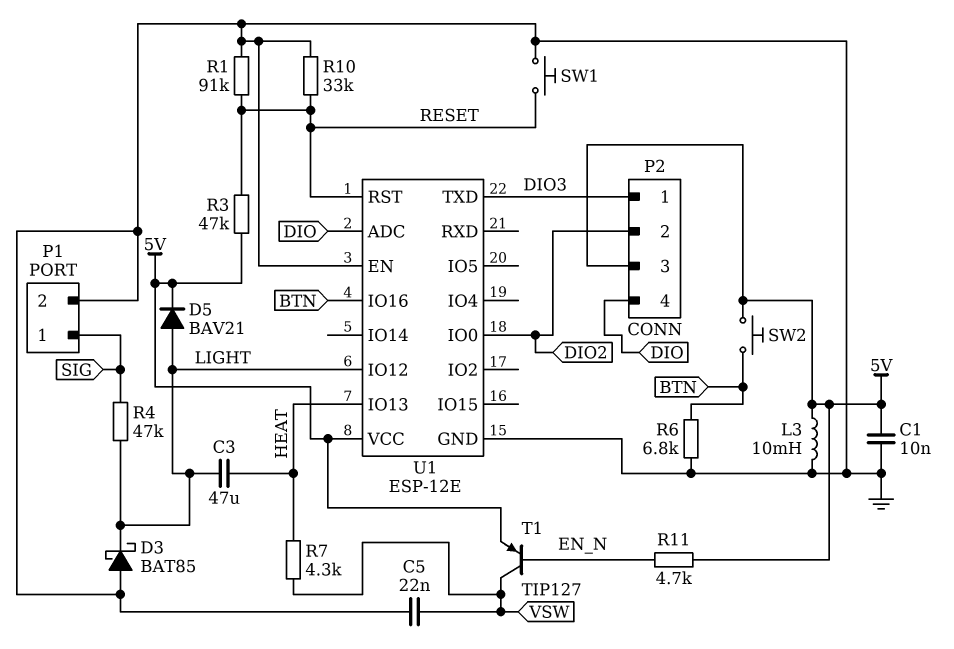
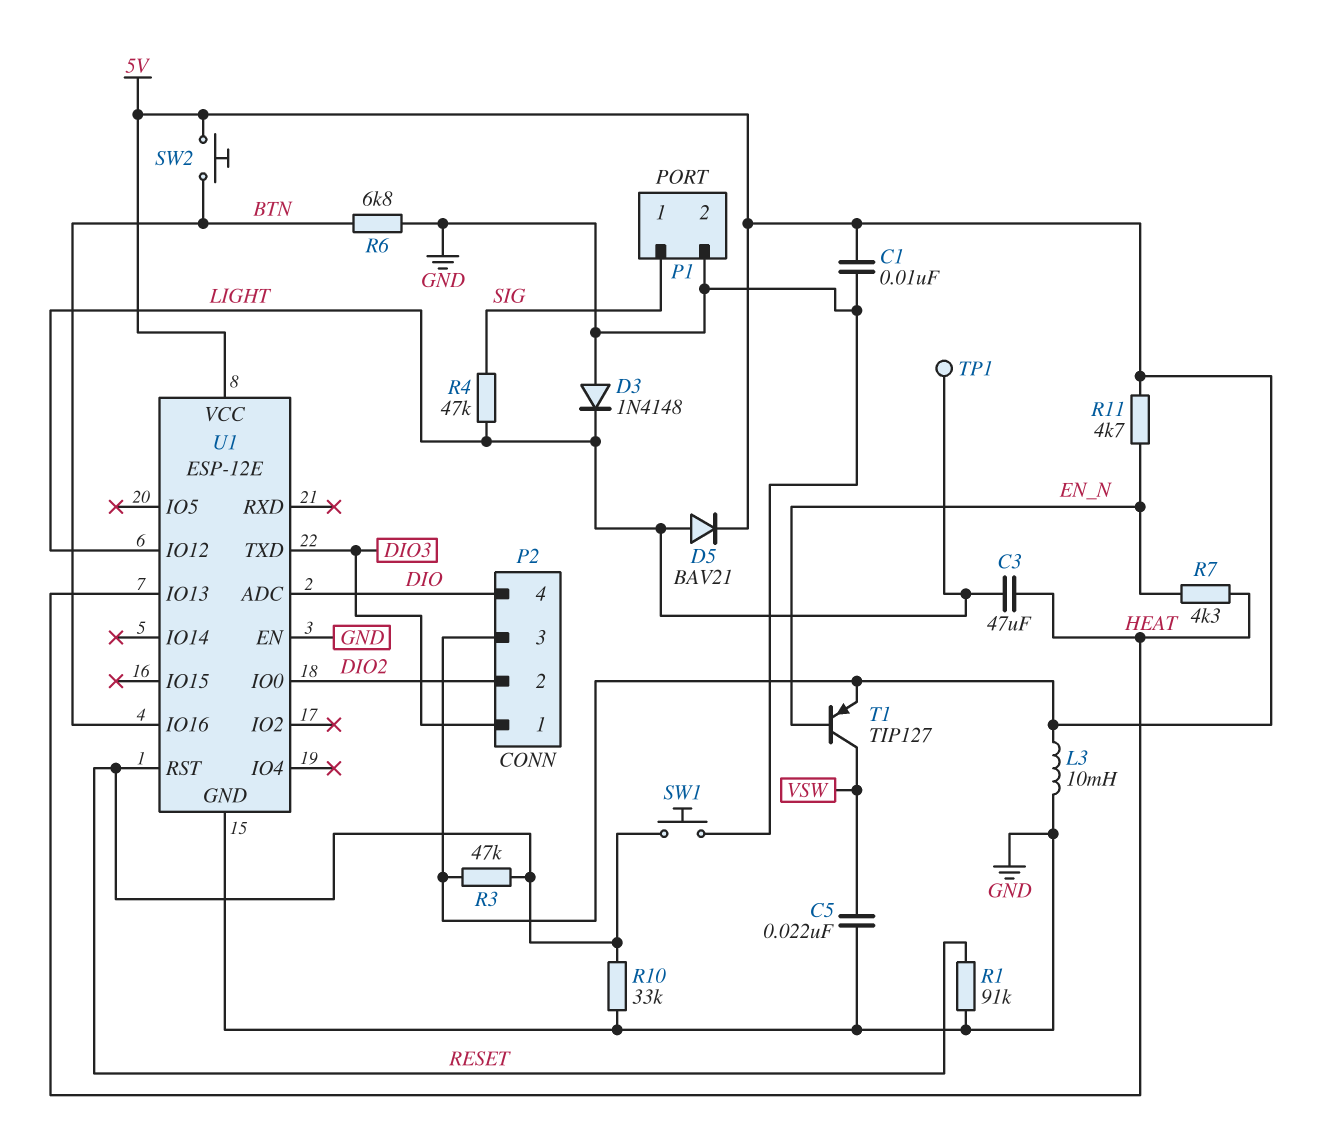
D3: schottky BAT85 (A GND, K LIGHT) -> diode 1N4148 (A GND, K LIGHT)
R7: 4.3k (HEAT, VSW) -> 4.3k (EN_N, HEAT)
TP1: none -> test point (LIGHT)

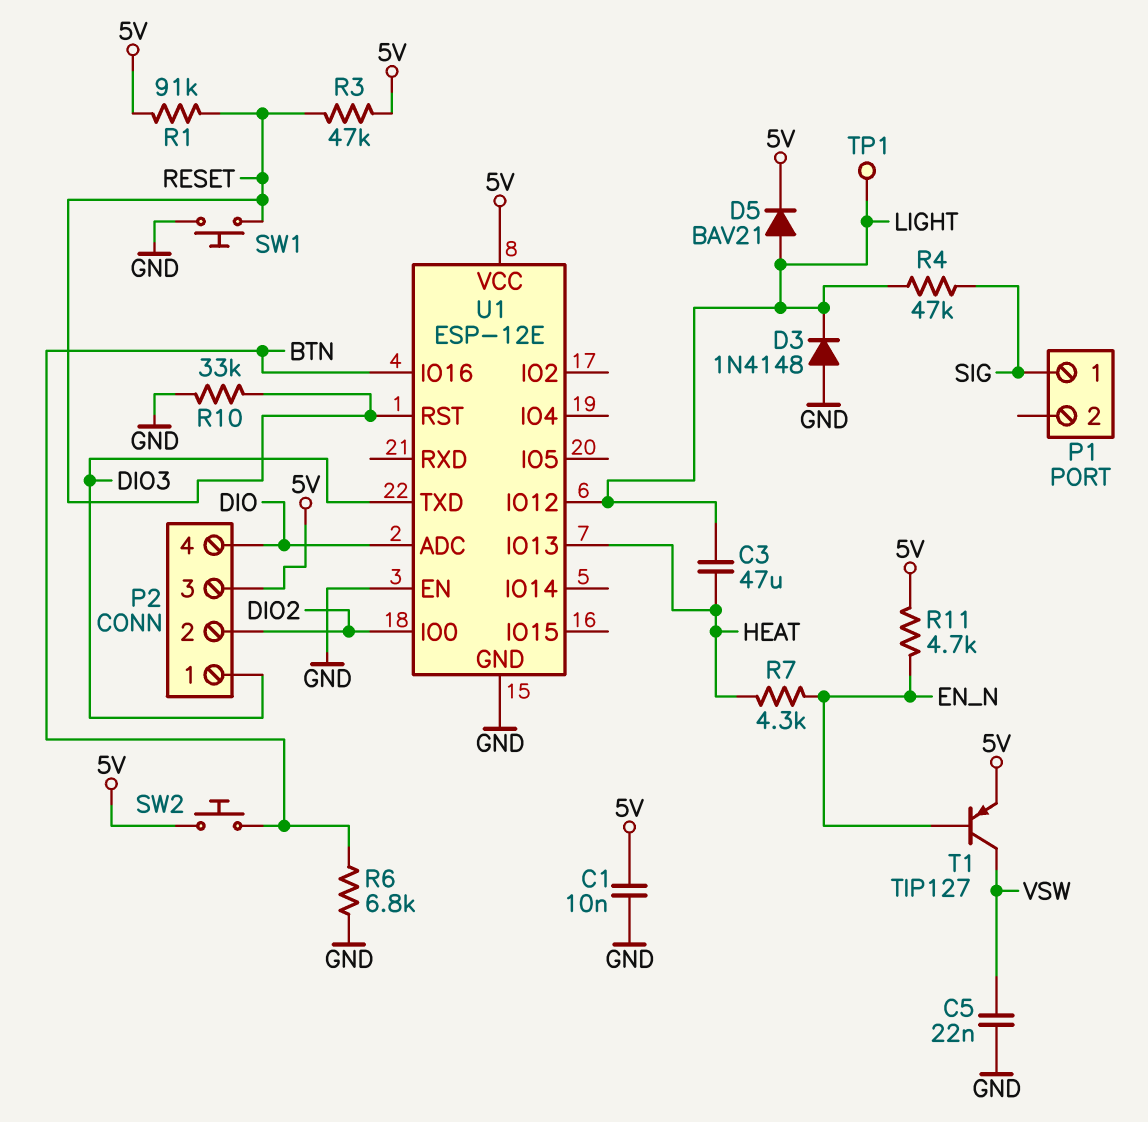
L3: 10mH (5V, GND) -> none
P1 pin 2: GND -> none
R1: 91k (GND, RESET) -> 91k (5V, RESET)

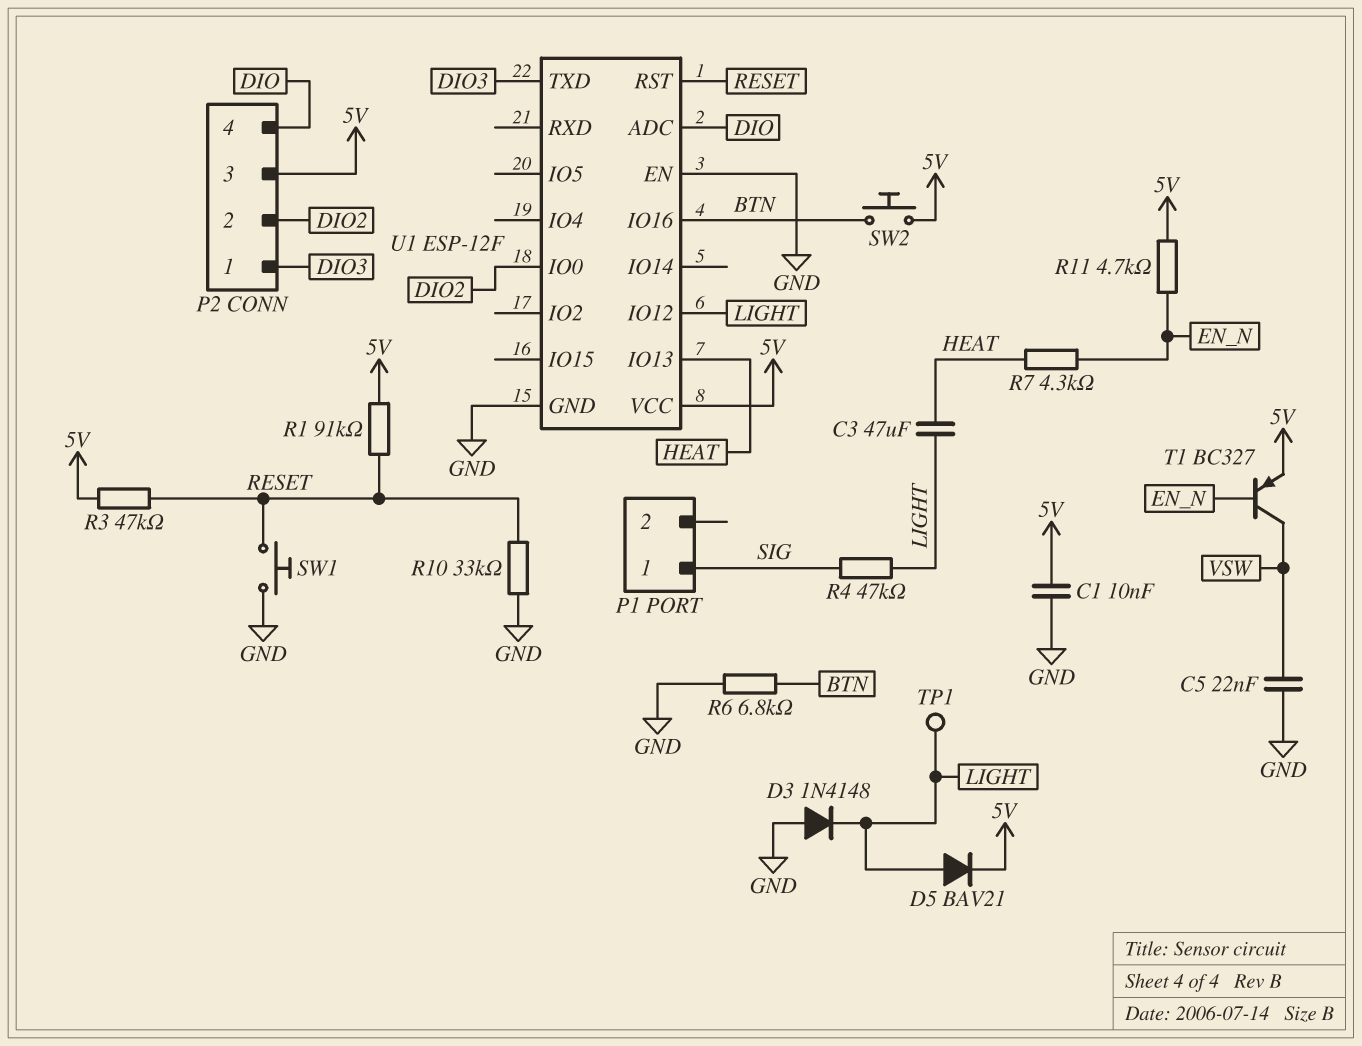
T1: PNP TIP127 (B EN_N, C VSW, E 5V) -> PNP BC327 (B EN_N, C VSW, E 5V)
U1: ESP-12E -> ESP-12F

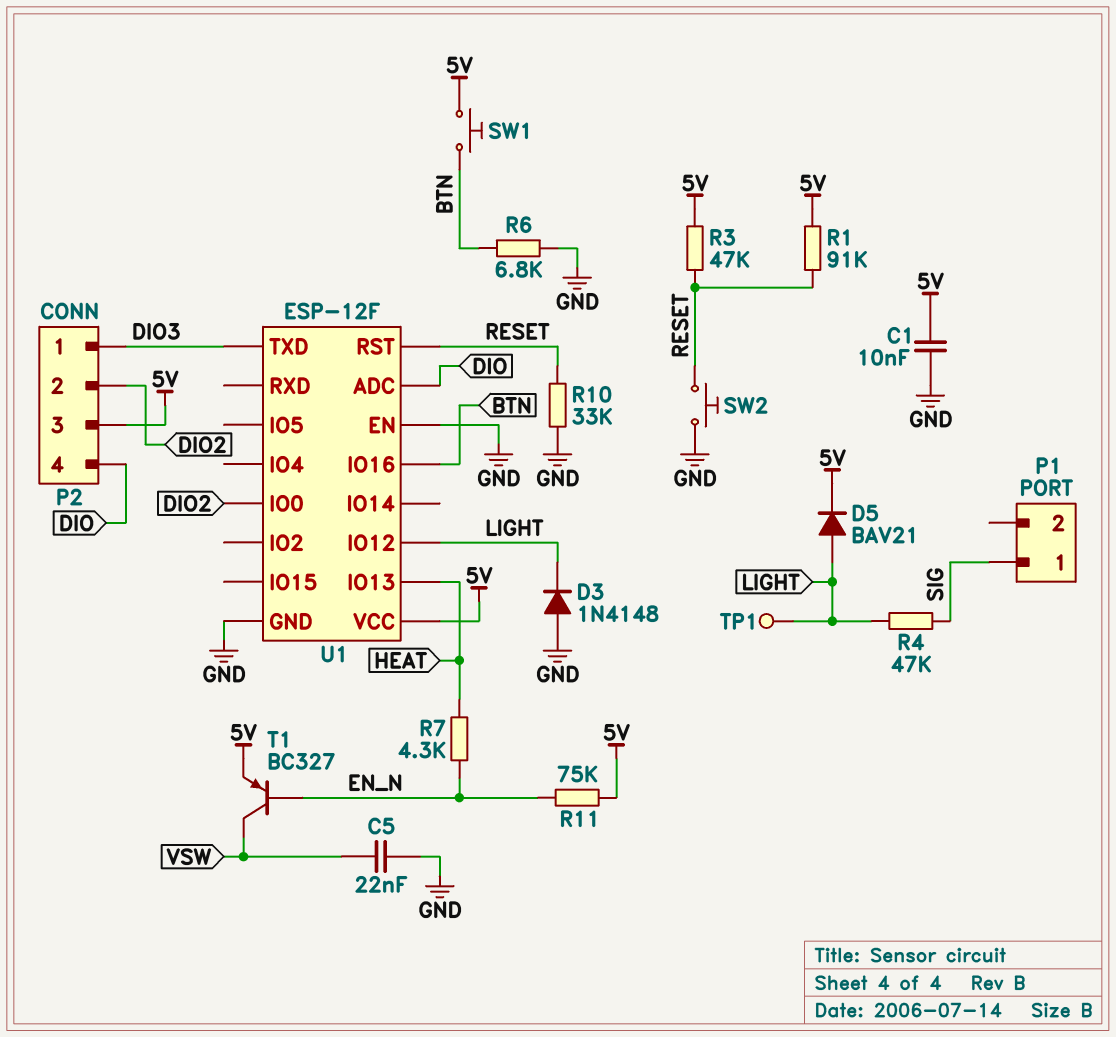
C3: 47uF (HEAT, LIGHT) -> none
R11: 4.7k (5V, EN_N) -> 75k (5V, EN_N)
SW1: button (GND, RESET) -> button (5V, BTN)
SW2: button (5V, BTN) -> button (GND, RESET)

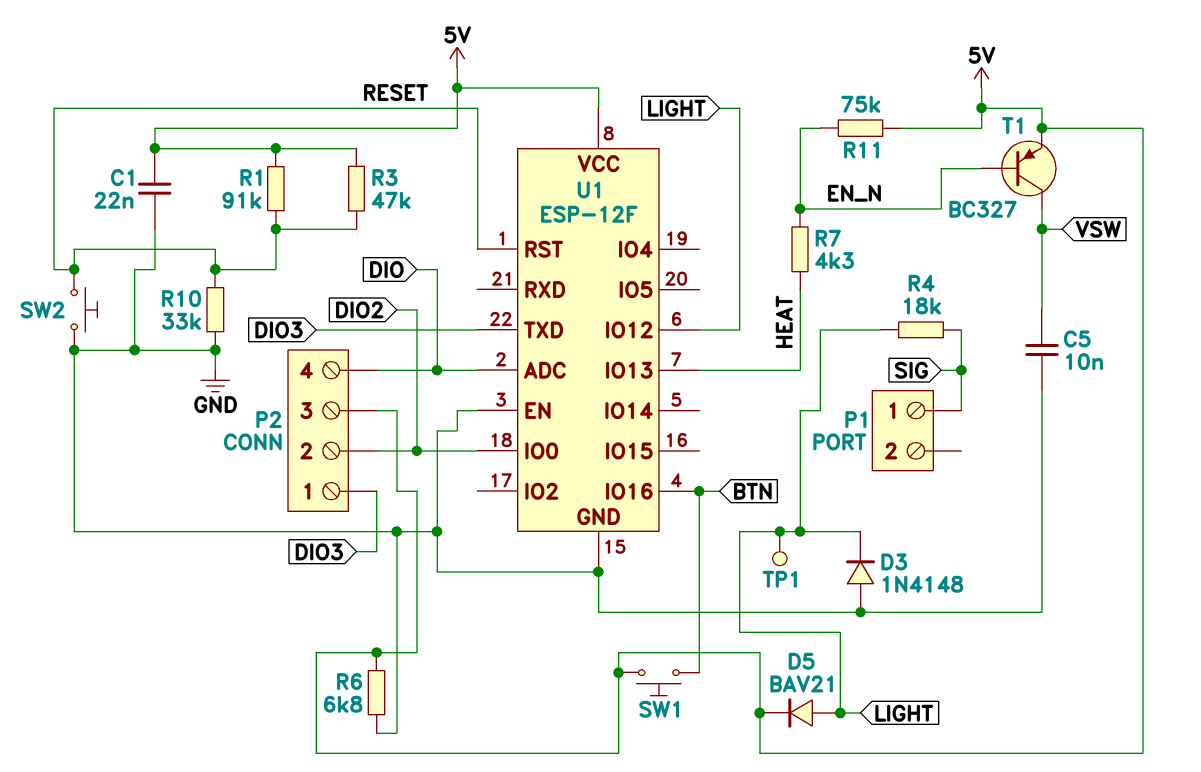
C1: 10nF (5V, GND) -> 22nF (5V, GND)
C5: 22nF (GND, VSW) -> 10nF (GND, VSW)
R4: 47k (LIGHT, SIG) -> 18k (LIGHT, SIG)
R6: 6.8k (BTN, GND) -> 6.8k (5V, GND)

